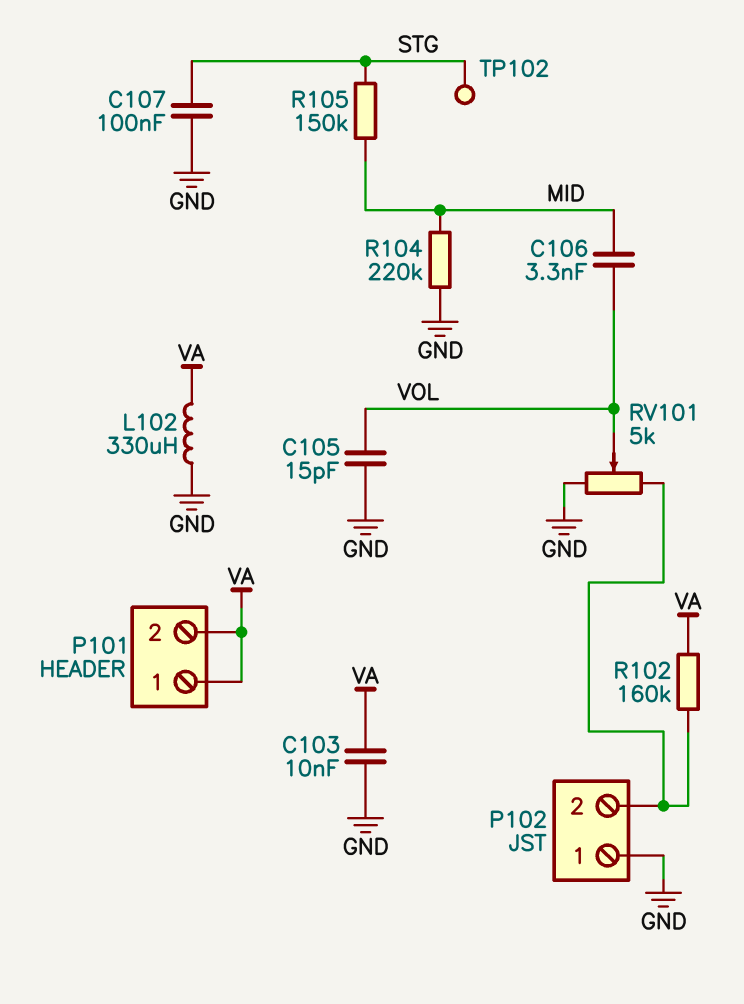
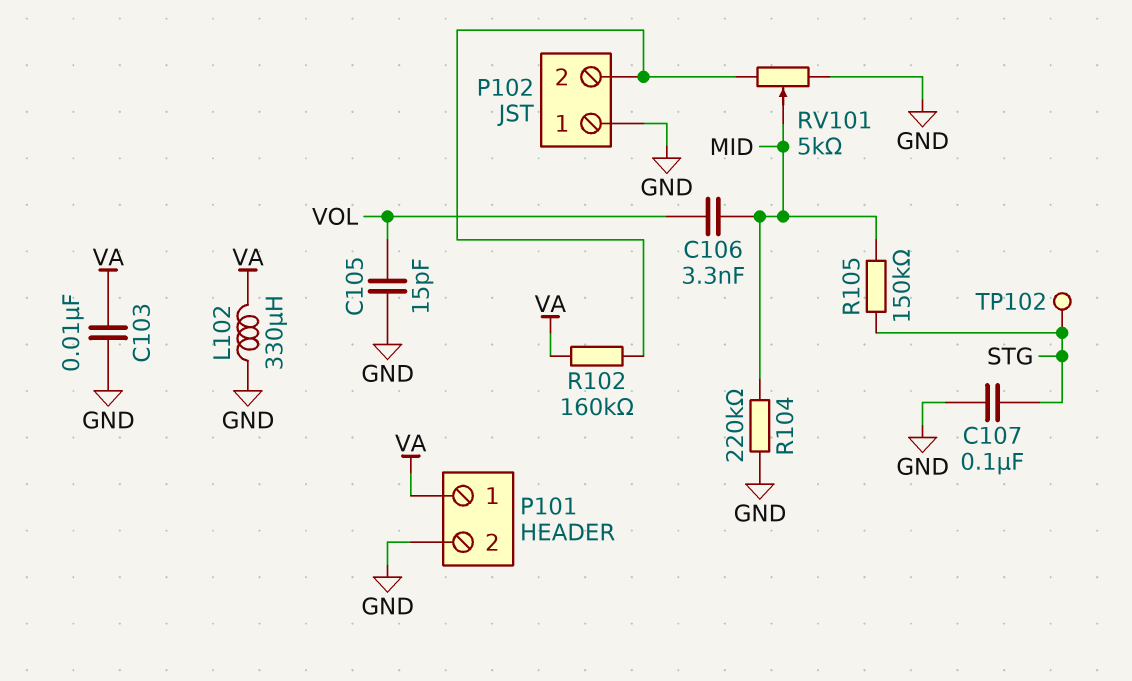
P101 pin 2: VA -> GND
RV101: 5k (GND, P102/2, wiper VOL) -> 5k (GND, P102/2, wiper MID)

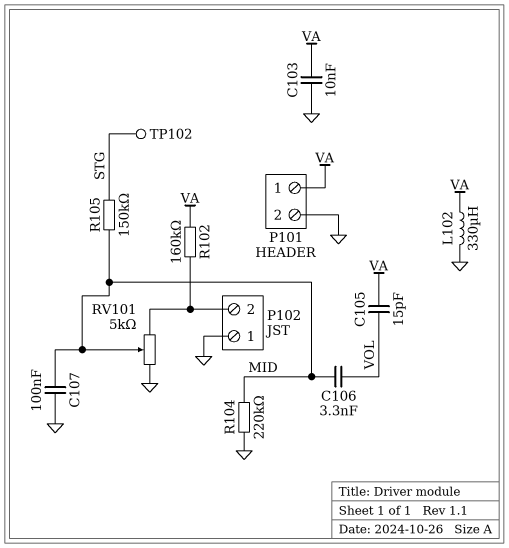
C105: 15pF (GND, VOL) -> 15pF (VA, VOL)
C107: 100nF (GND, STG) -> 100nF (GND, MID)

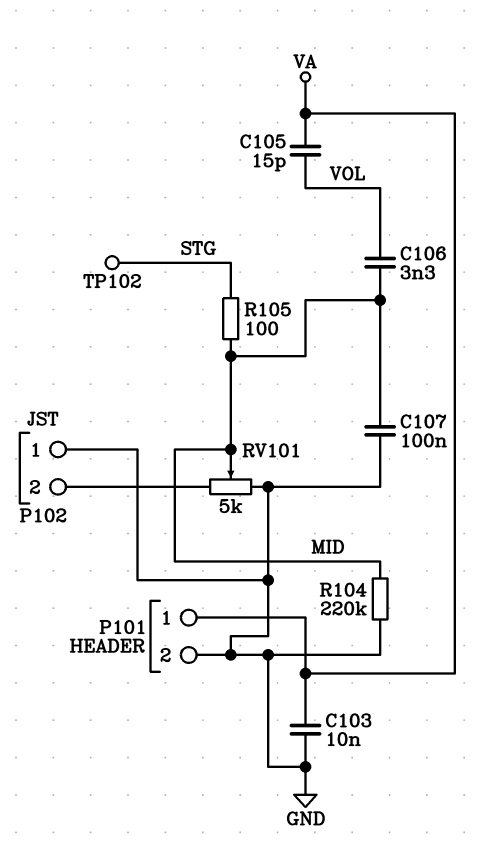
L102: 330uH (GND, VA) -> none
R102: 160k (P102/2, VA) -> none
R105: 150k (MID, STG) -> 100 (MID, STG)

